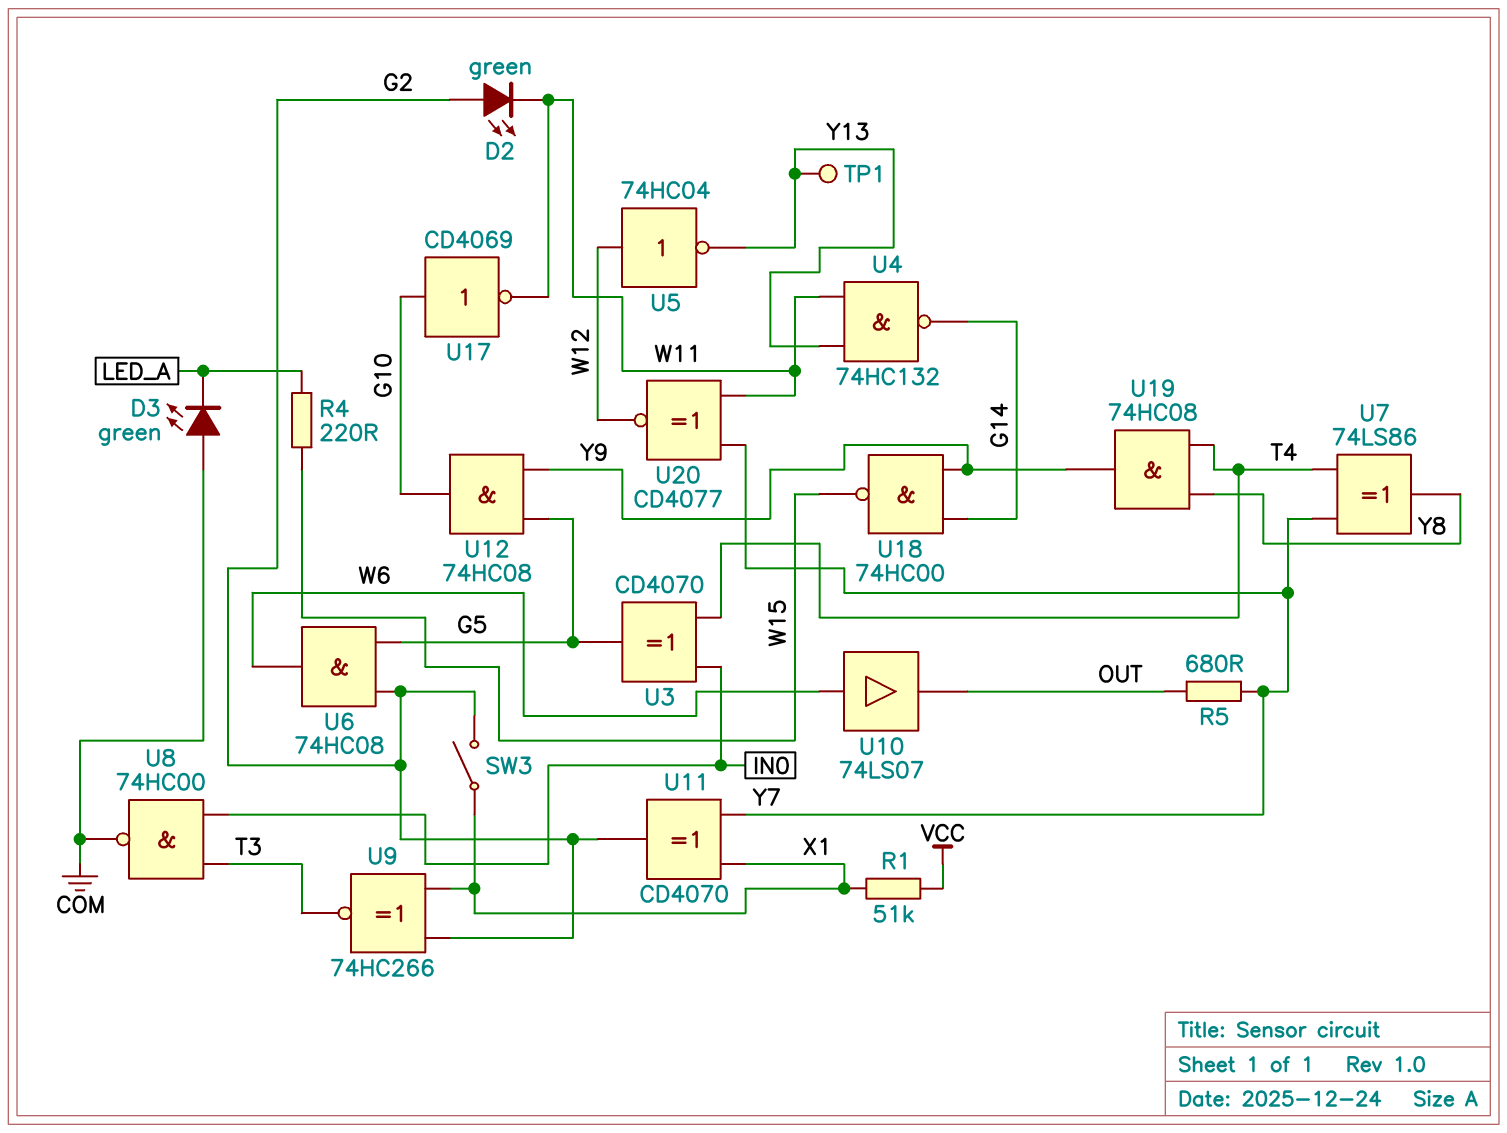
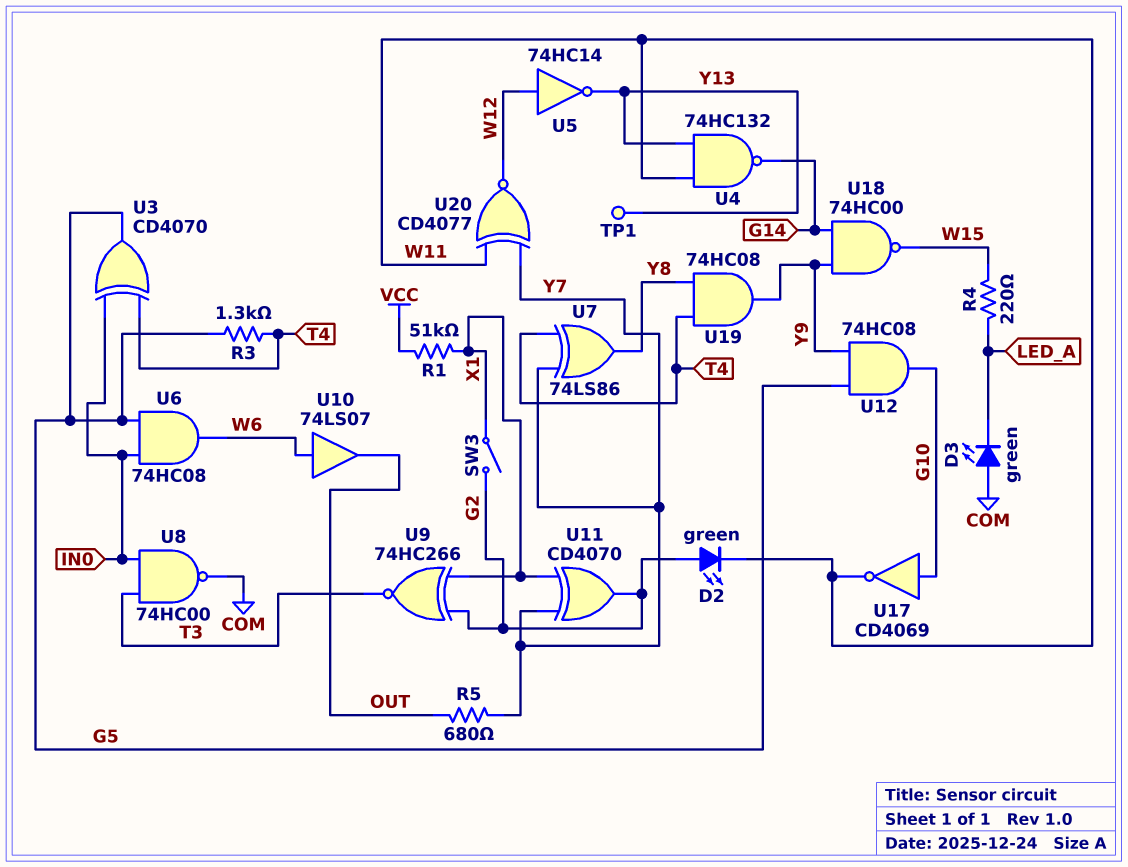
R3: none -> 1.3k (G5, T4)
U5: NOT 74HC04 (in W12, out Y13) -> NOT 74HC14 (in W12, out Y13)
U6: AND 74HC08 (in G2, in G5, out W6) -> AND 74HC08 (in G5, in IN0, out W6)

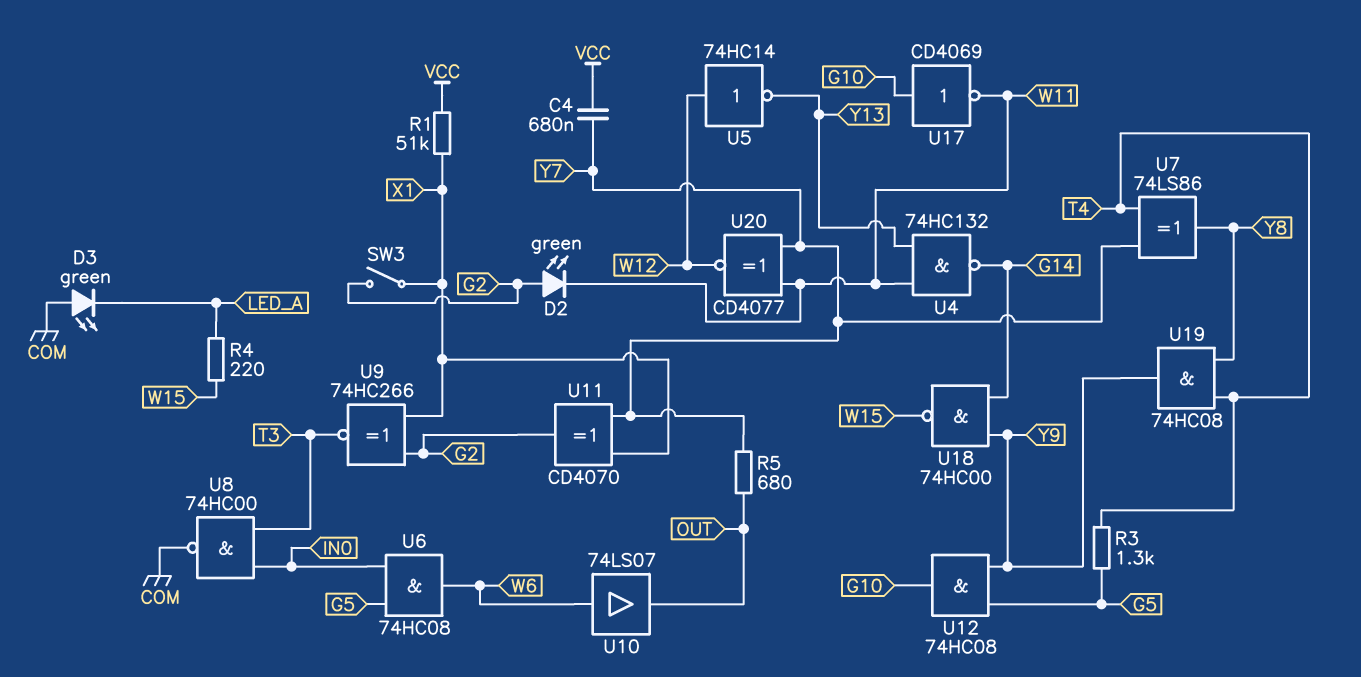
C4: none -> 680nF (VCC, Y7)
TP1: test point (Y13) -> none
U3: XOR CD4070 (in IN0, in T4, out G5) -> none

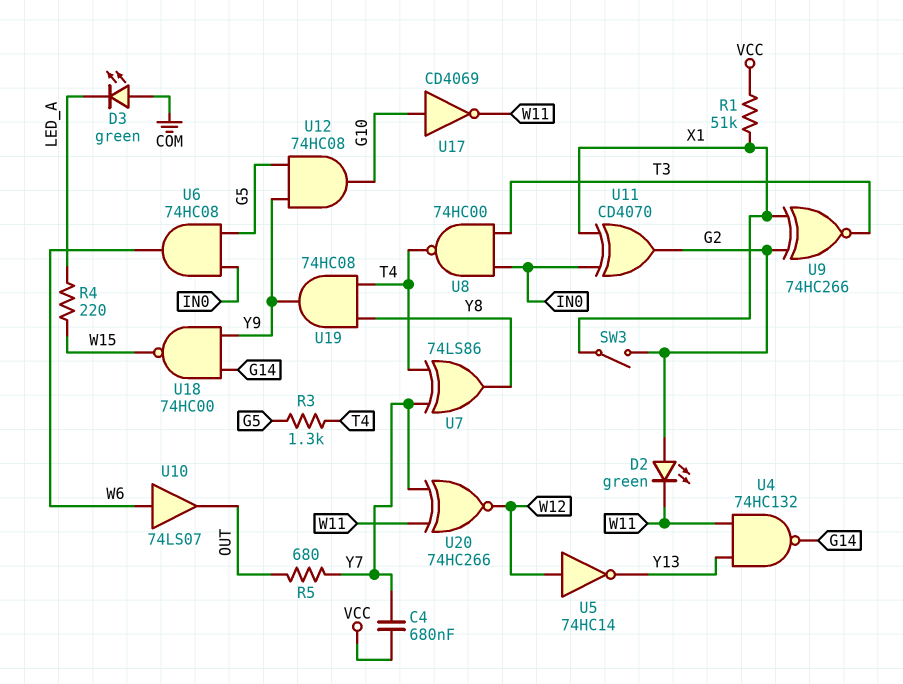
U8: NAND 74HC00 (in IN0, in T3, out COM) -> NAND 74HC00 (in IN0, in T3, out T4)
U11: XOR CD4070 (in X1, in Y7, out G2) -> XOR CD4070 (in IN0, in X1, out G2)
U20: XNOR CD4077 (in W11, in Y7, out W12) -> XNOR 74HC266 (in W11, in Y7, out W12)

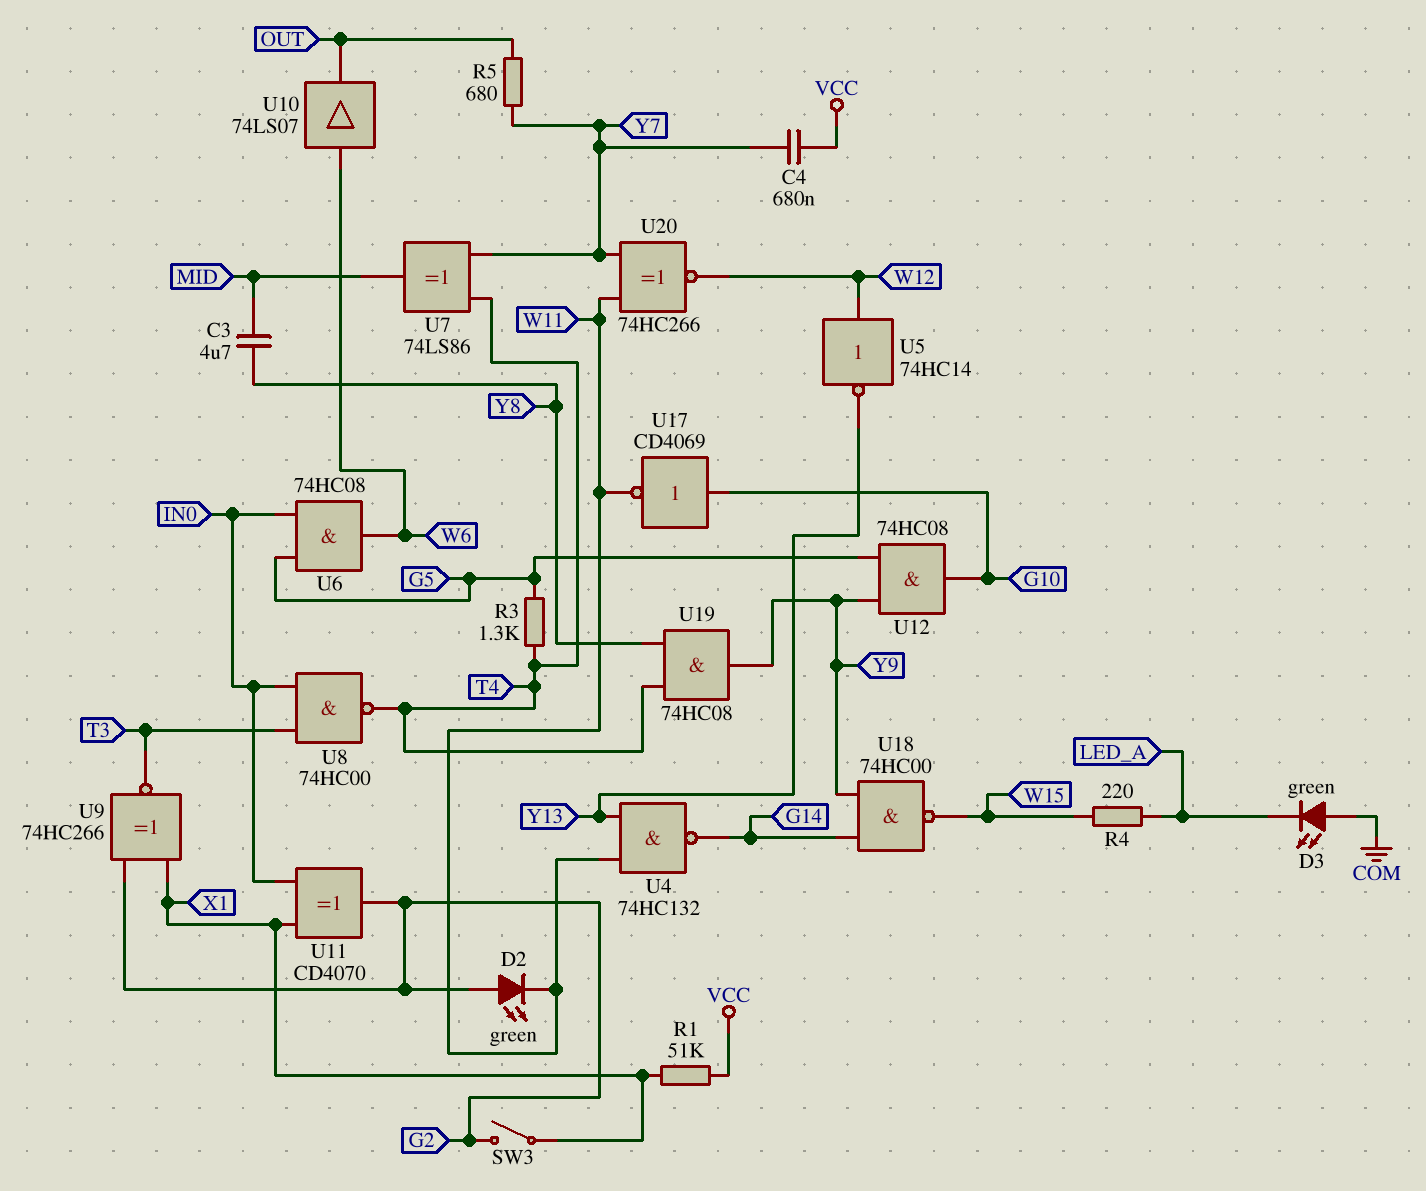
C3: none -> 4.7uF (MID, Y8)
U7: XOR 74LS86 (in T4, in Y7, out Y8) -> XOR 74LS86 (in T4, in Y7, out MID)

